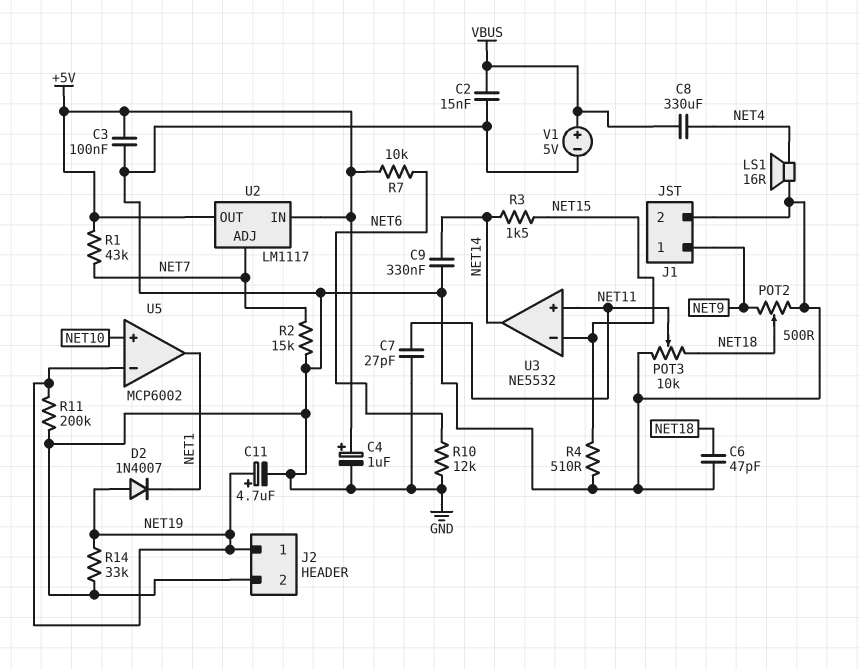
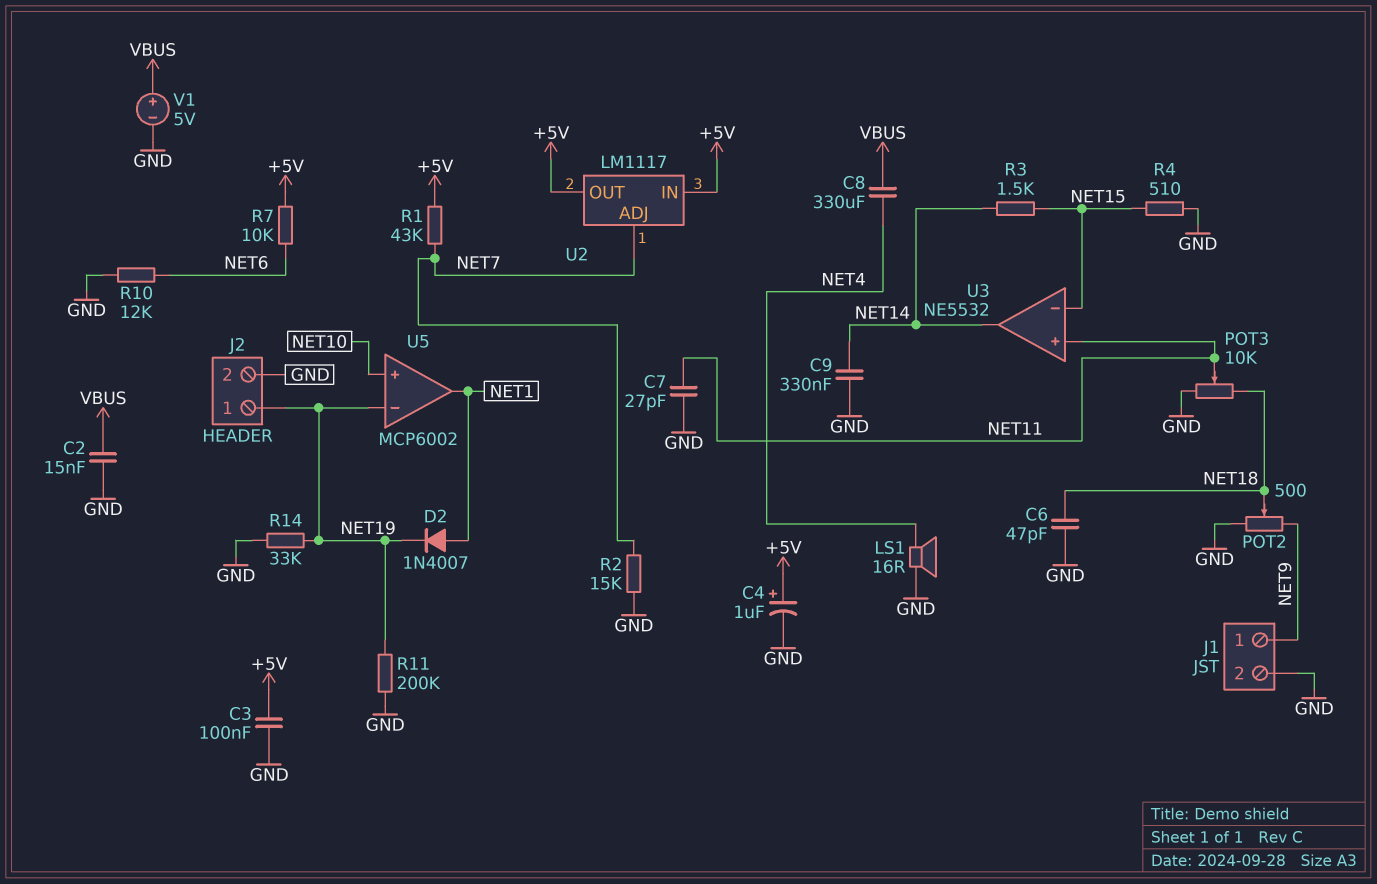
C11: 4.7uF (plus NET19, minus GND) -> none
D2: diode 1N4007 (A NET19, K NET1) -> diode 1N4007 (A NET1, K NET19)

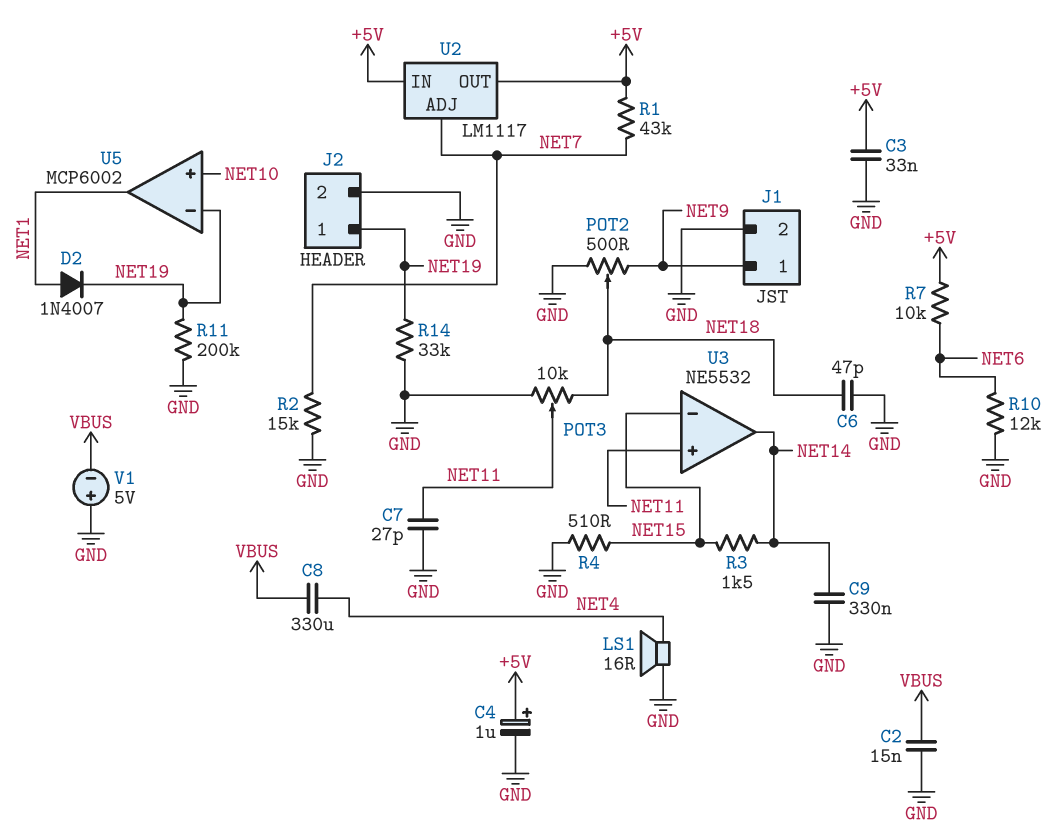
C3: 100nF (+5V, GND) -> 33nF (+5V, GND)
V1: 5V (plus VBUS, minus GND) -> 5V (plus GND, minus VBUS)

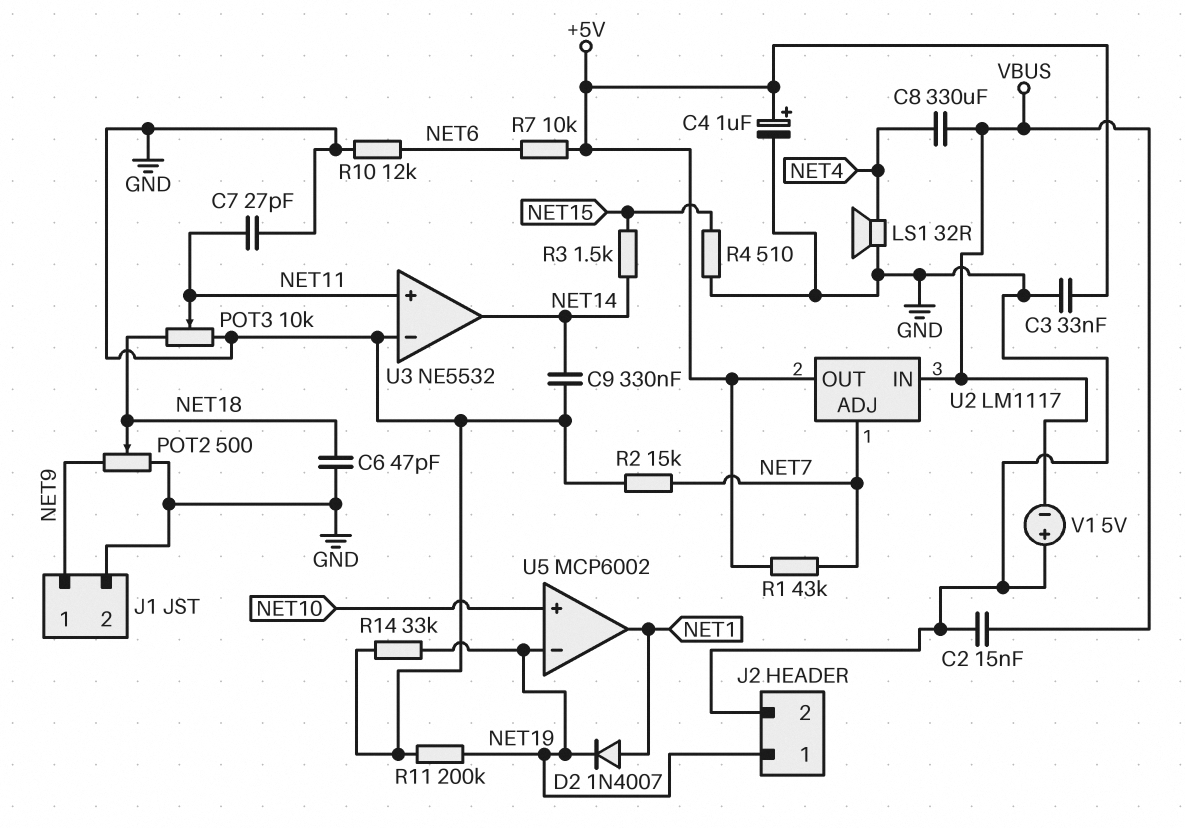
LS1: speaker 16R (GND, NET4) -> speaker 32R (GND, NET4)
U2 pin IN: +5V -> VBUS
U3 pin in-: NET15 -> GND

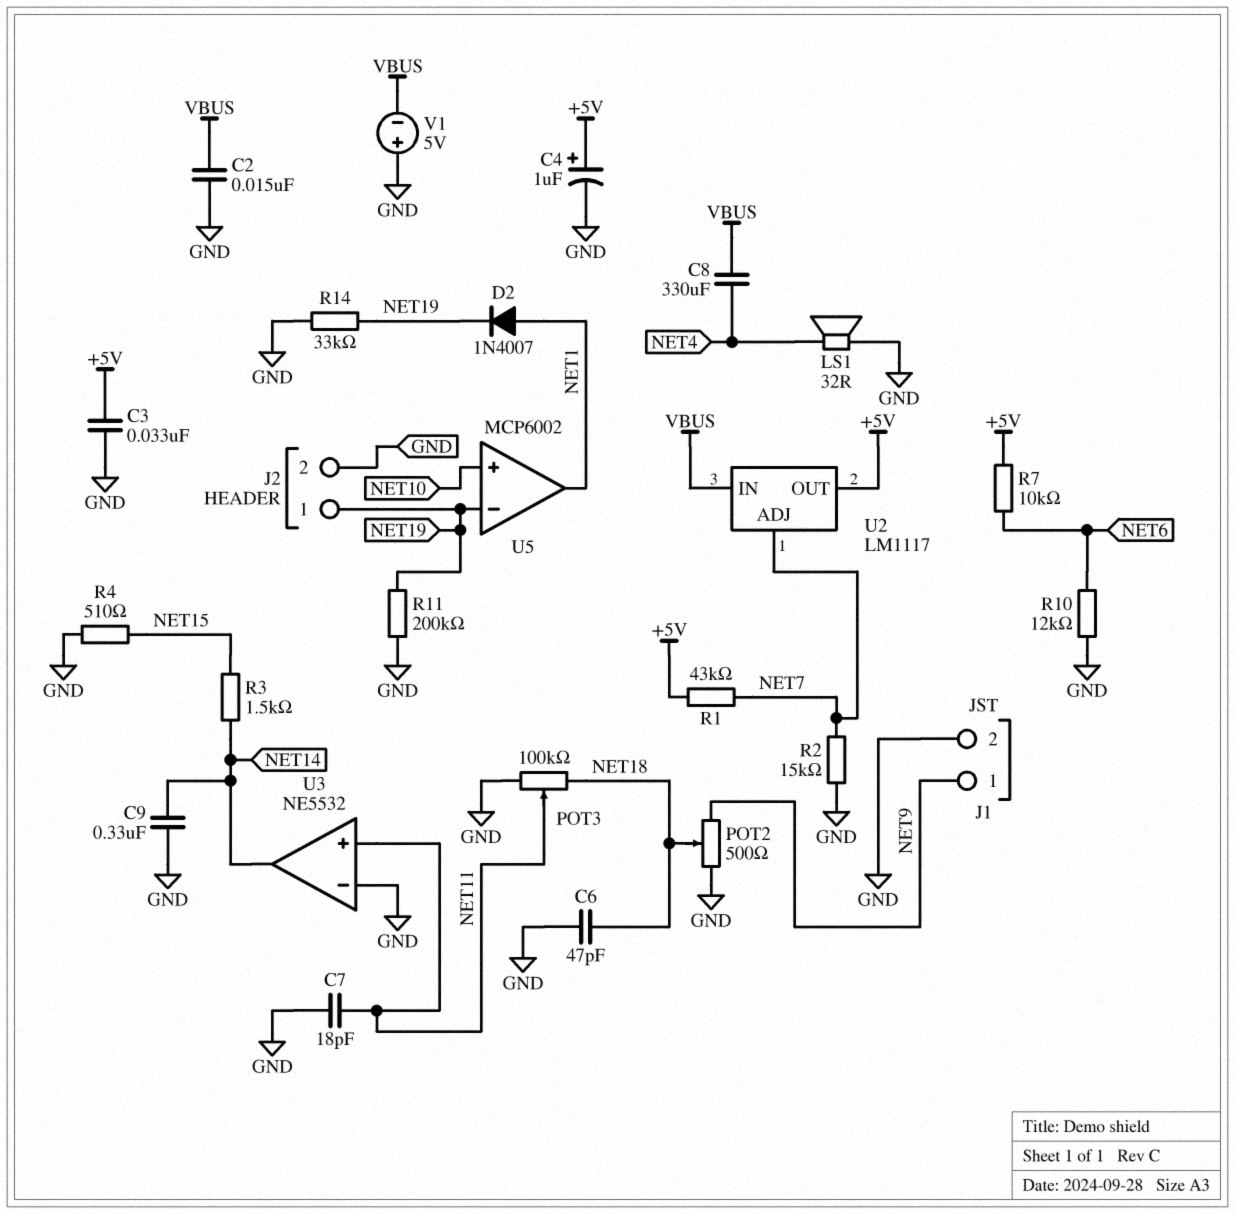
C7: 27pF (GND, NET11) -> 18pF (GND, NET11)
POT3: 10k (GND, NET18, wiper NET11) -> 100k (GND, NET18, wiper NET11)

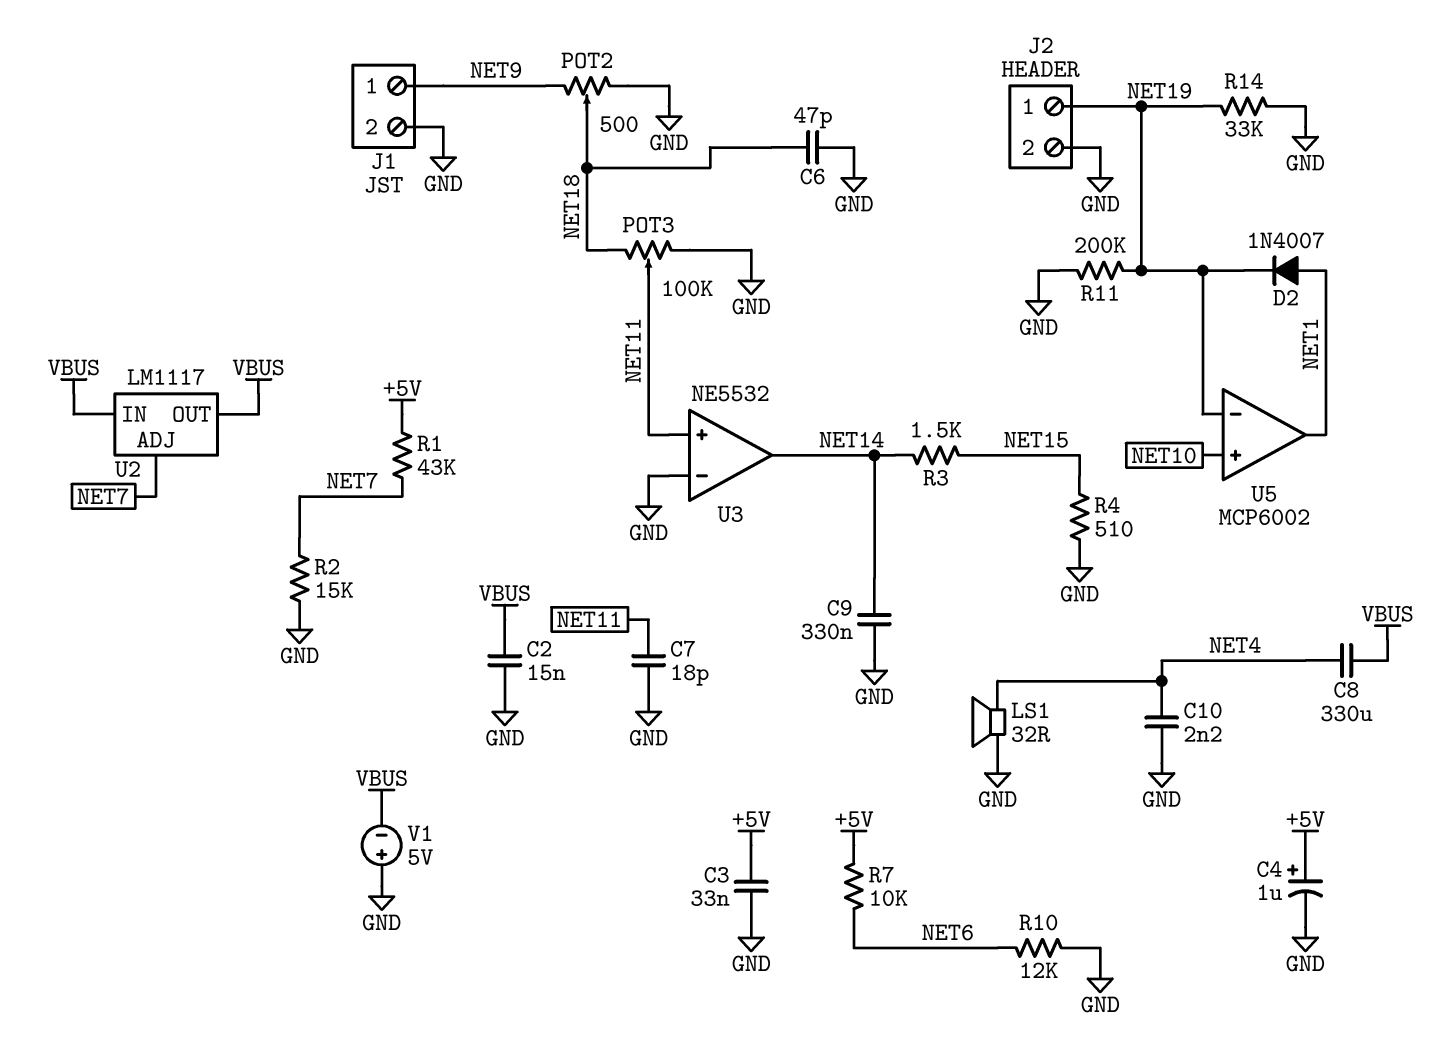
C10: none -> 2.2nF (GND, NET4)
U2 pin OUT: +5V -> VBUS

